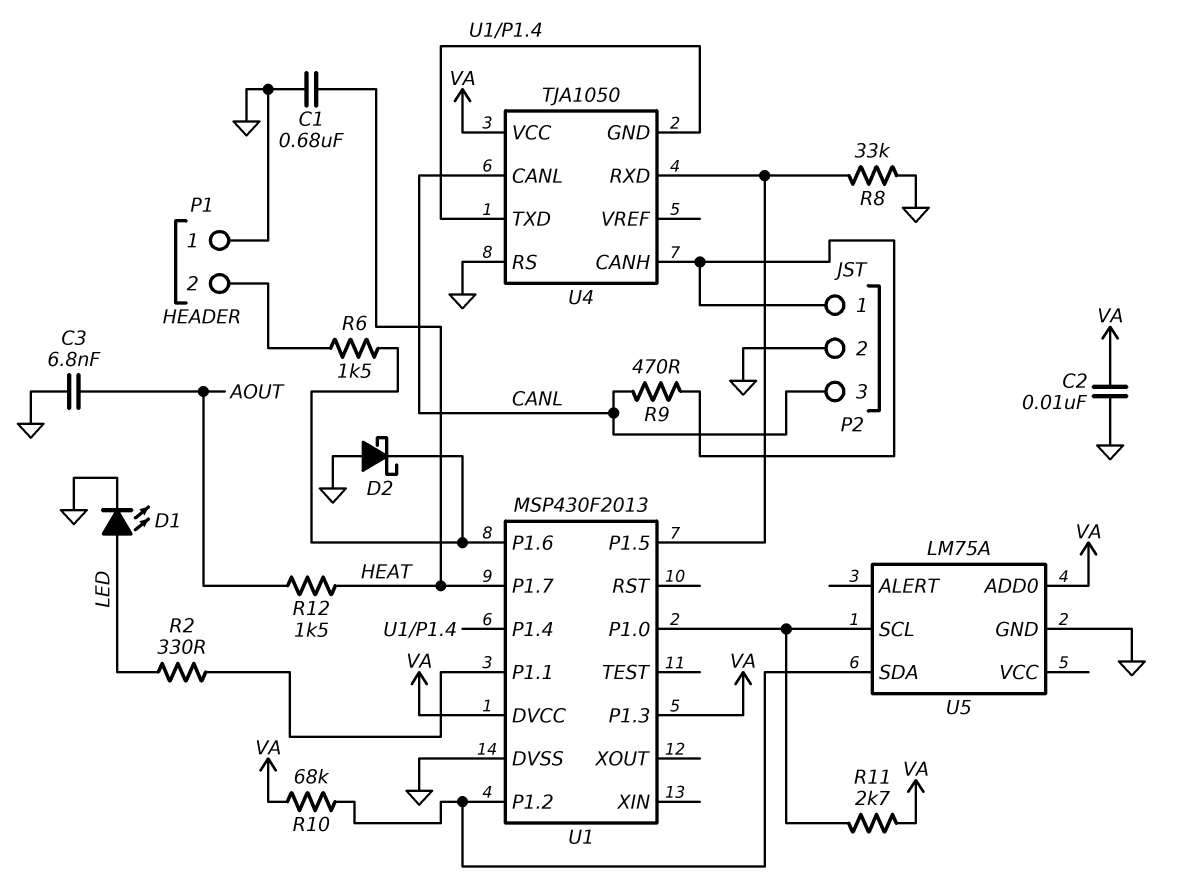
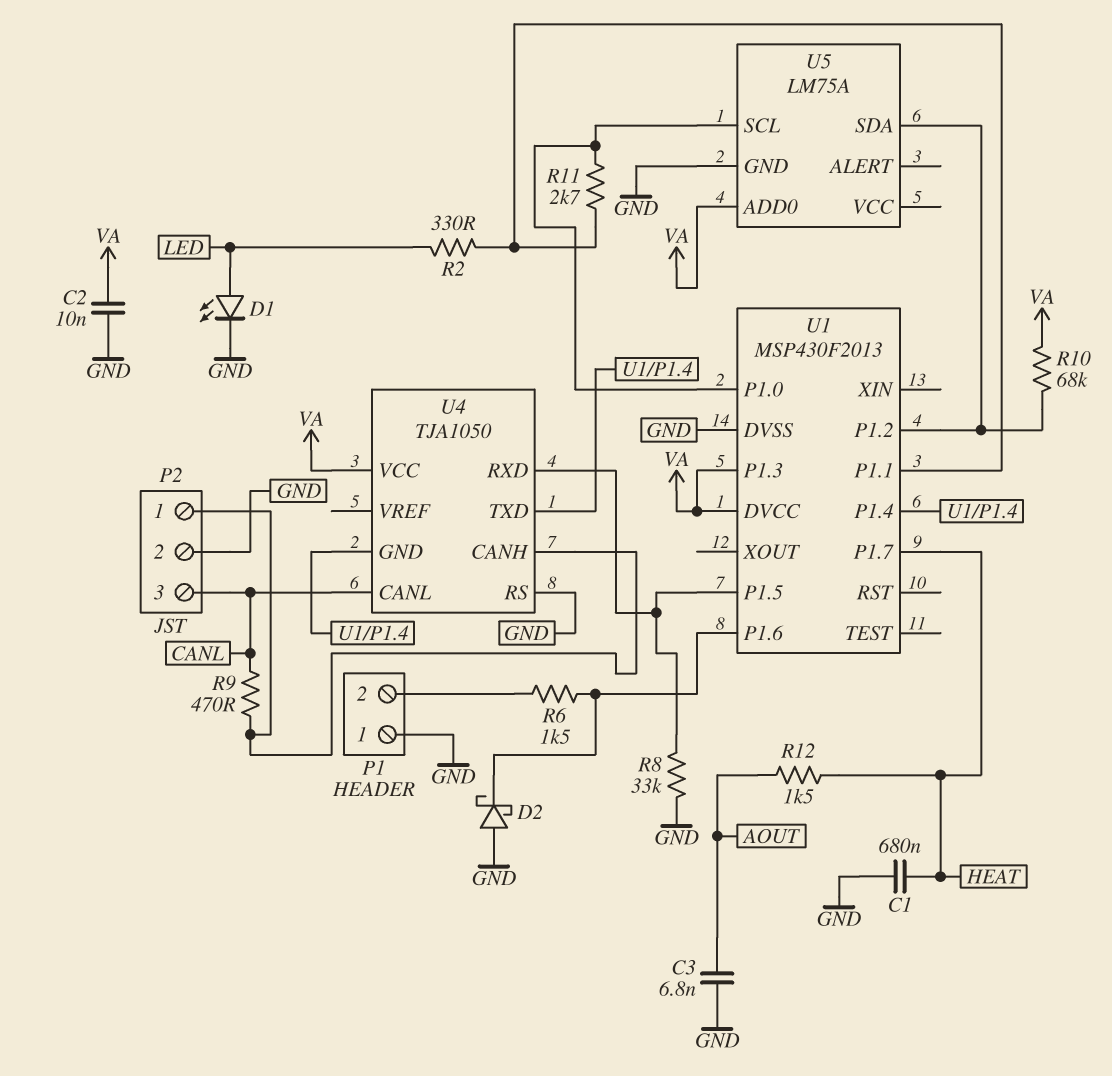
R11: 2.7k (U1/P1.0, VA) -> 2.7k (U1/P1.0, U1/P1.1)

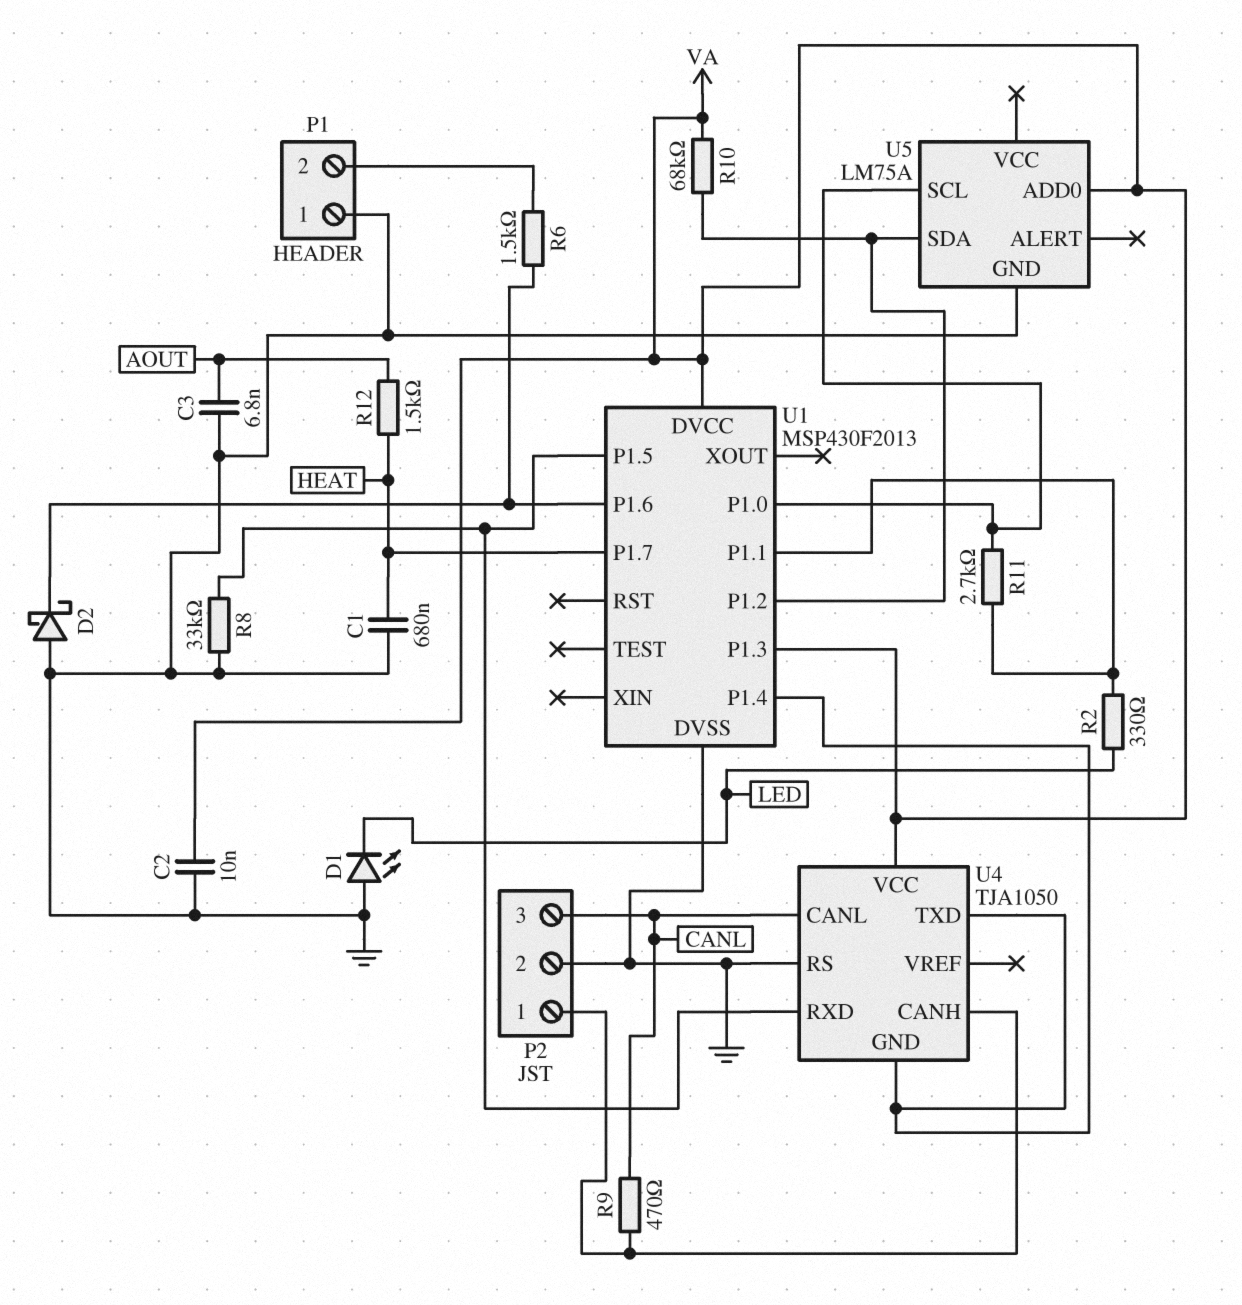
D1: LED (A LED, K GND) -> LED (A GND, K LED)

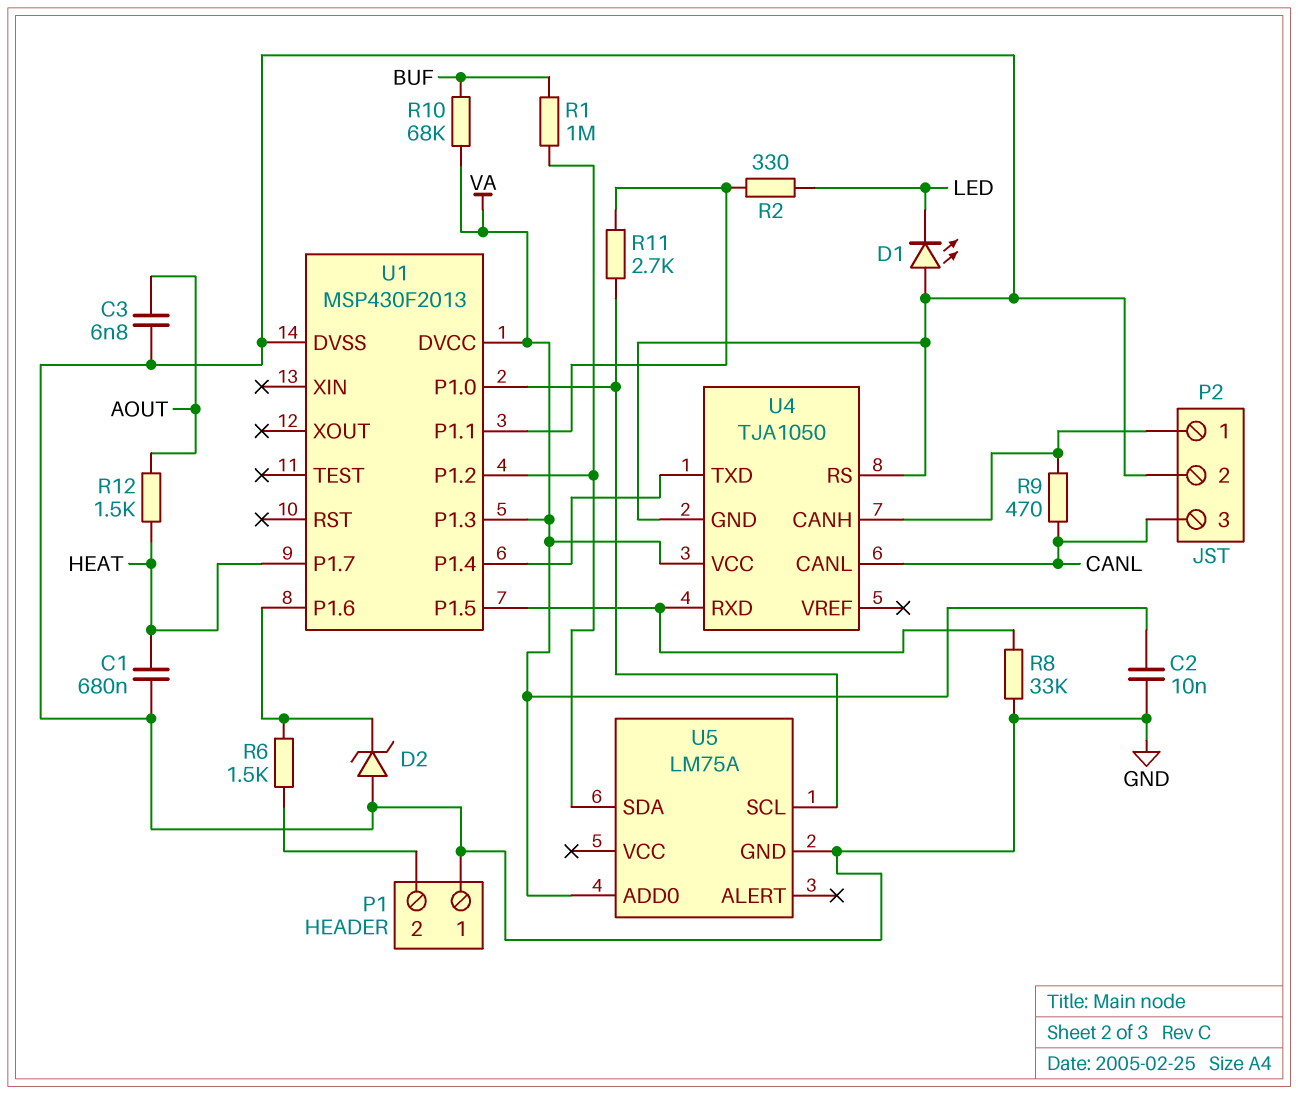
D2: schottky (A GND, K U1/P1.6) -> zener (A GND, K U1/P1.6)
R1: none -> 1M (BUF, U1/P1.2)
R10: 68k (U1/P1.2, VA) -> 68k (BUF, VA)
U4 pin GND: U1/P1.4 -> GND

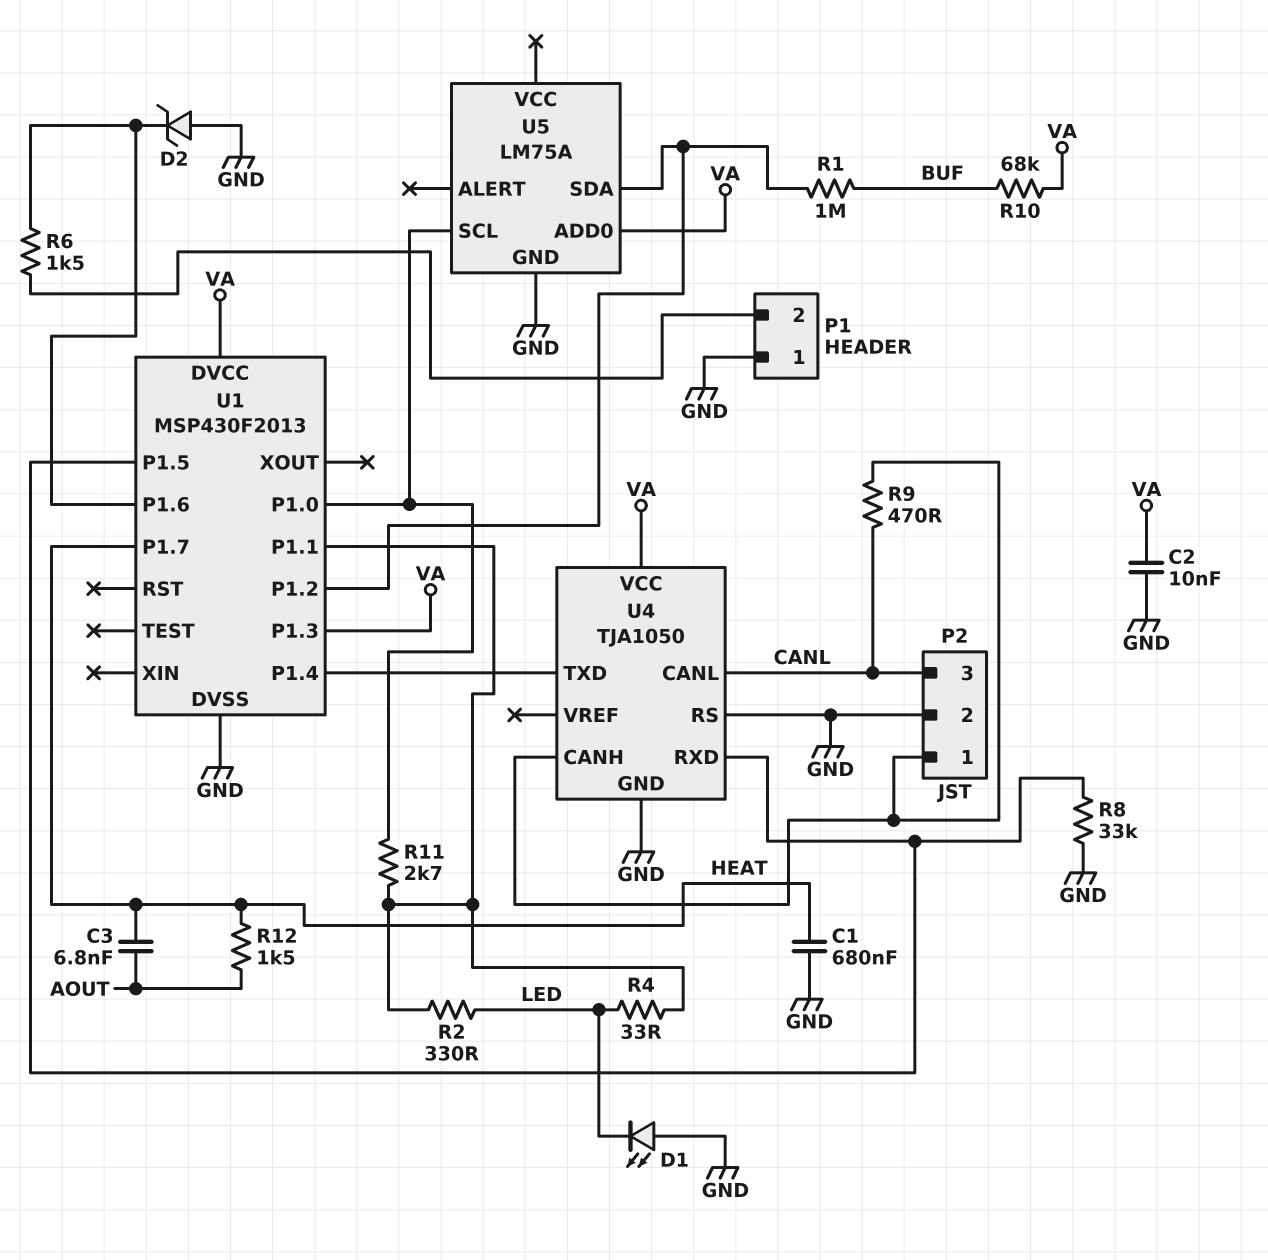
C3: 6.8nF (AOUT, GND) -> 6.8nF (AOUT, HEAT)
R4: none -> 33 (LED, U1/P1.1)

